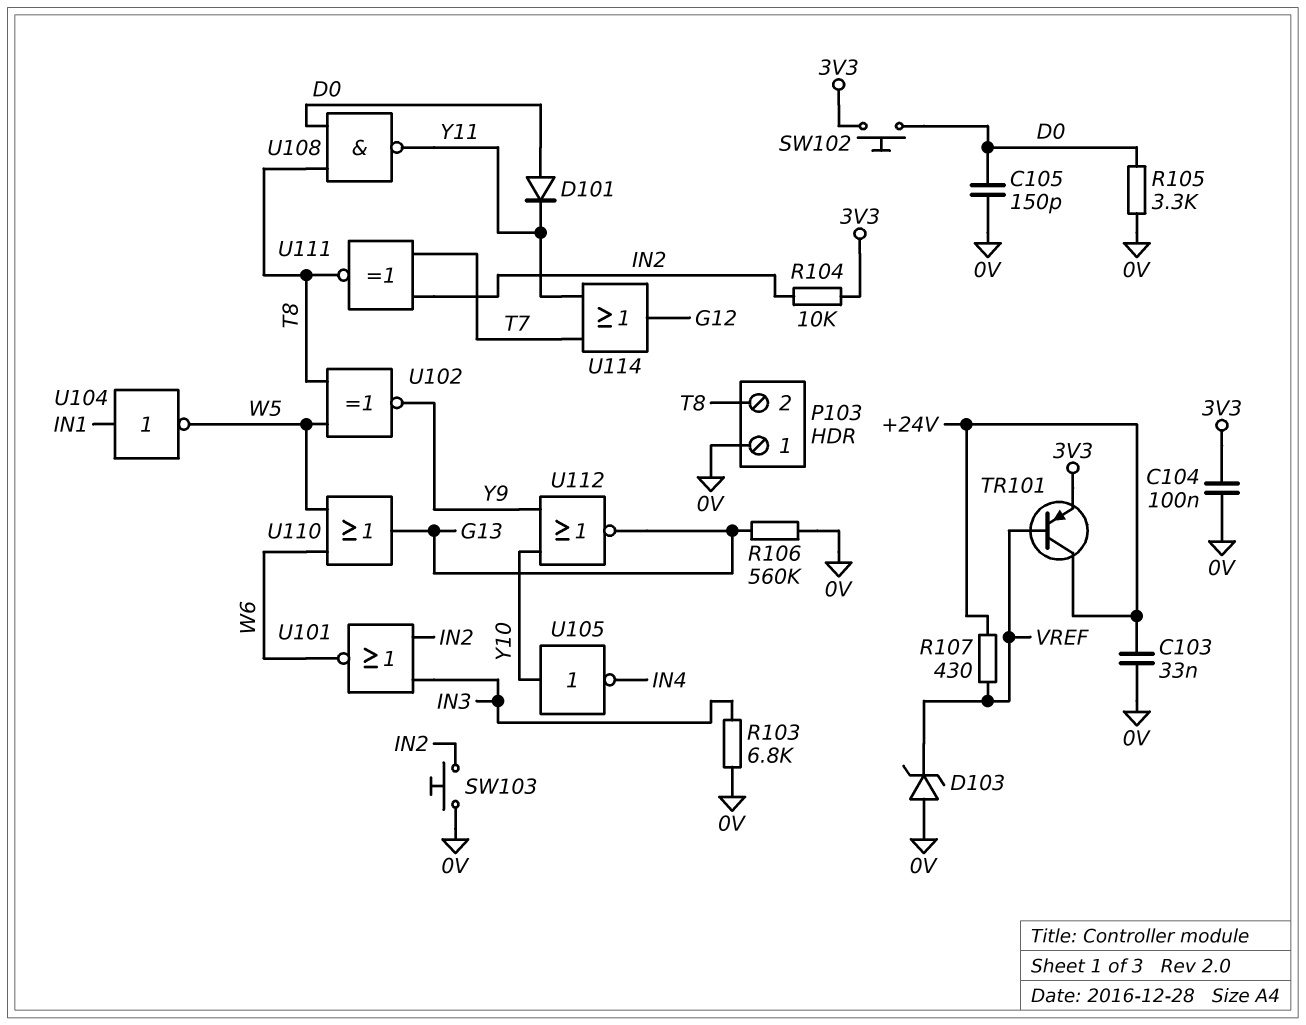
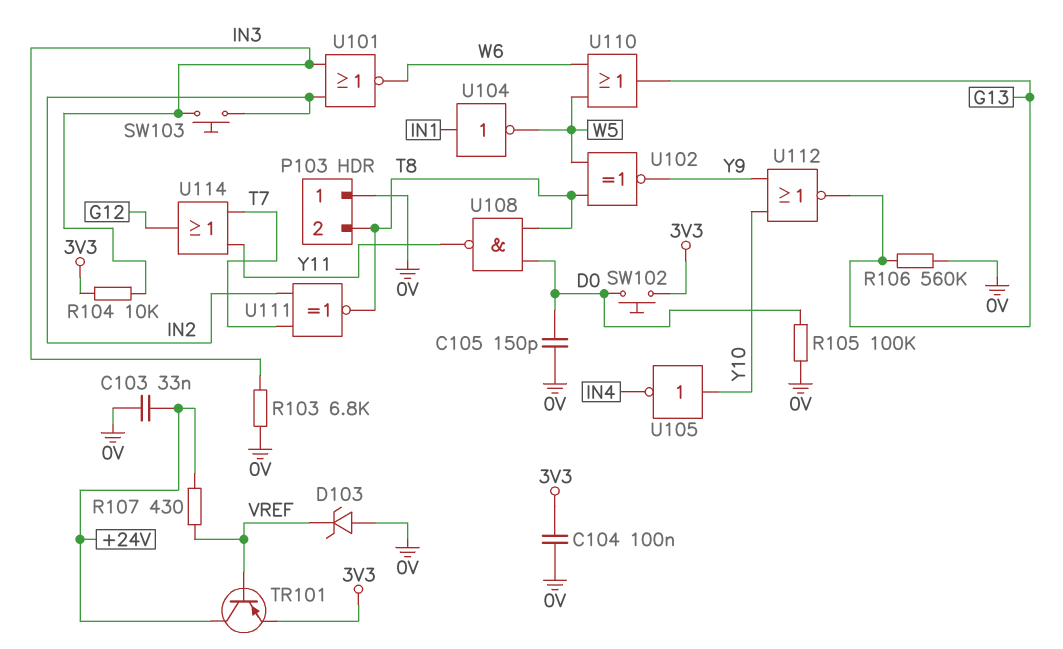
D101: diode (A D0, K Y11) -> none
R104: 10k (3V3, IN2) -> 10k (3V3, IN3)
R105: 3.3k (0V, D0) -> 100k (0V, D0)
SW103: button (0V, IN2) -> button (IN2, IN3)

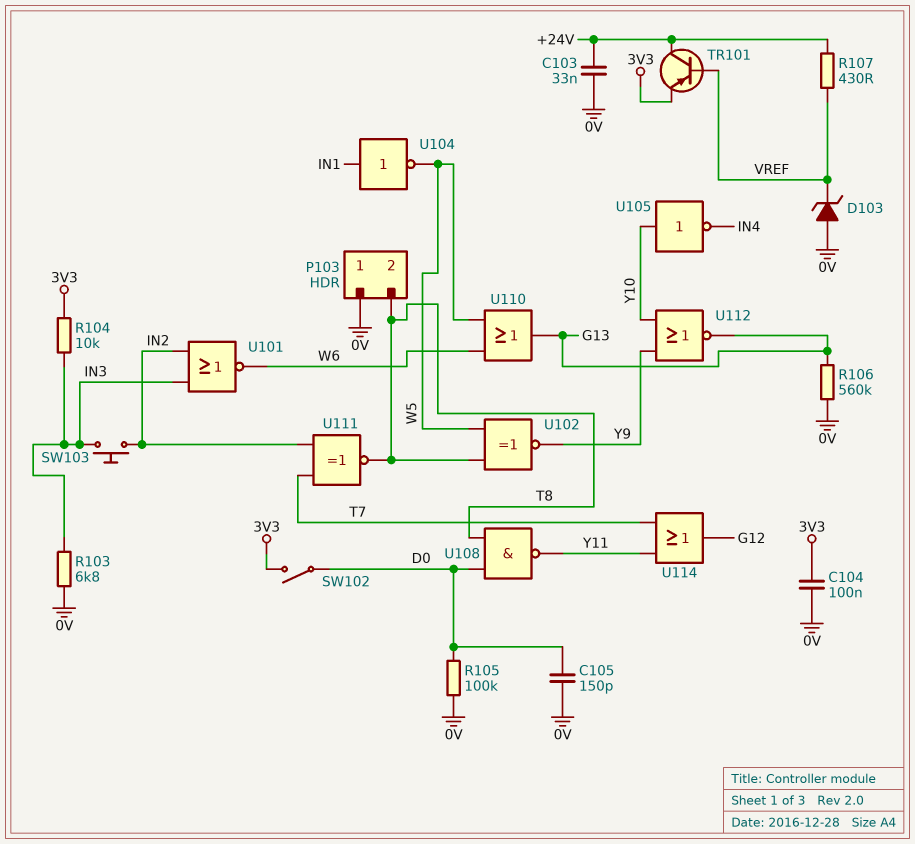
SW102: button (3V3, D0) -> switch (3V3, D0)

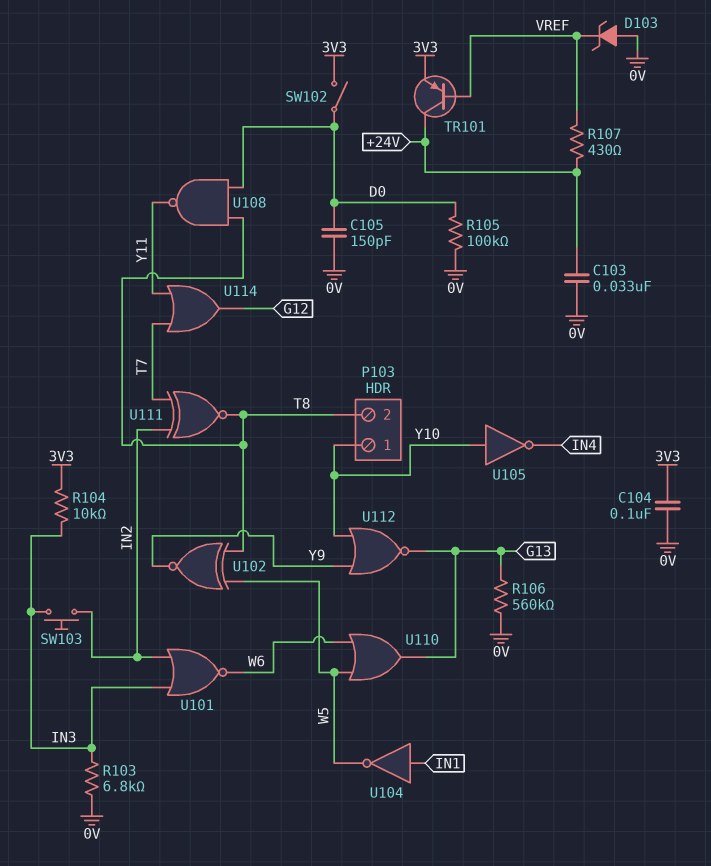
P103 pin 1: 0V -> Y10

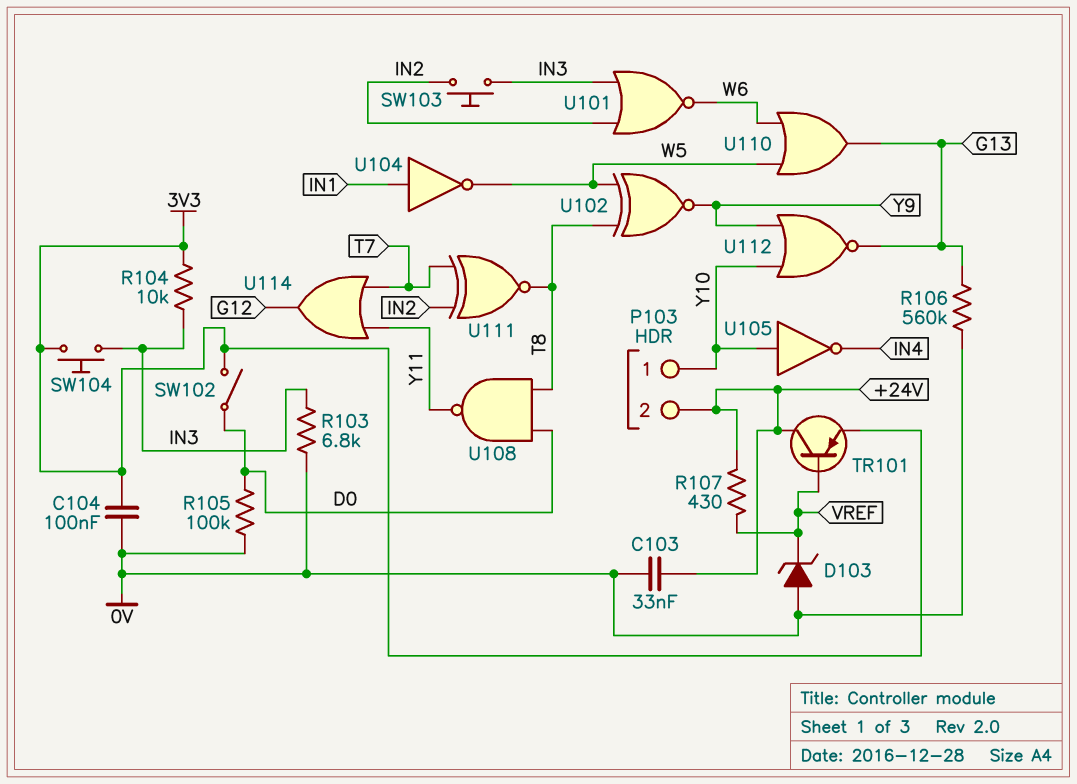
C105: 150pF (0V, D0) -> none
P103 pin 2: T8 -> +24V
SW104: none -> button (3V3, IN3)

